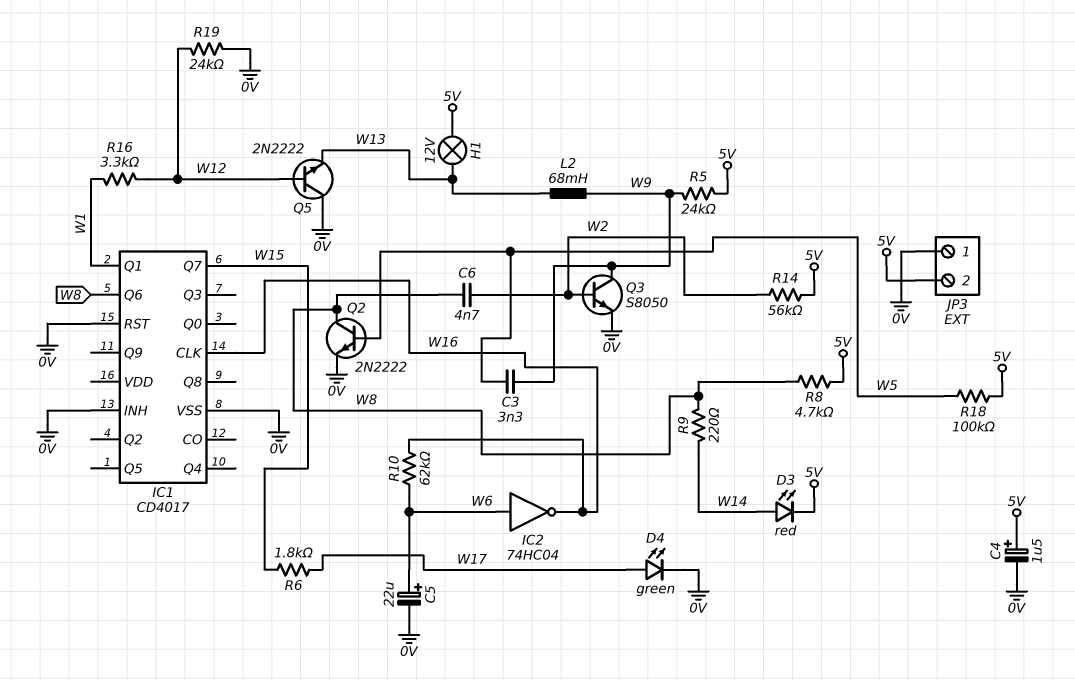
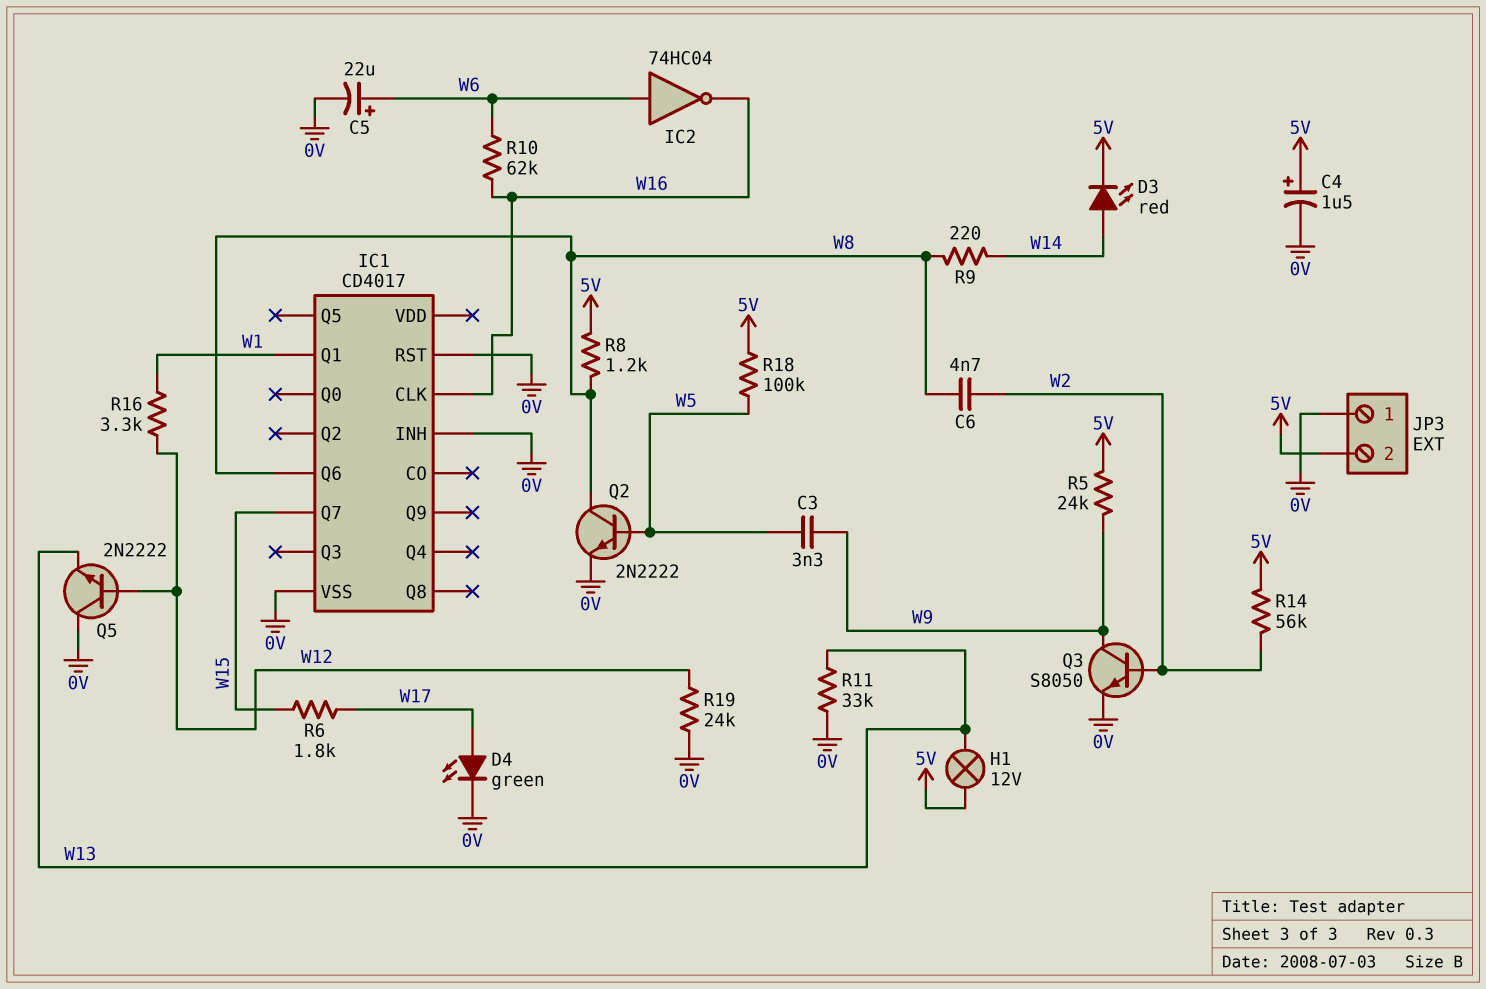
L2: 68mH (W9, W13) -> none
R8: 4.7k (5V, W8) -> 1.2k (5V, W8)
R11: none -> 33k (0V, W13)

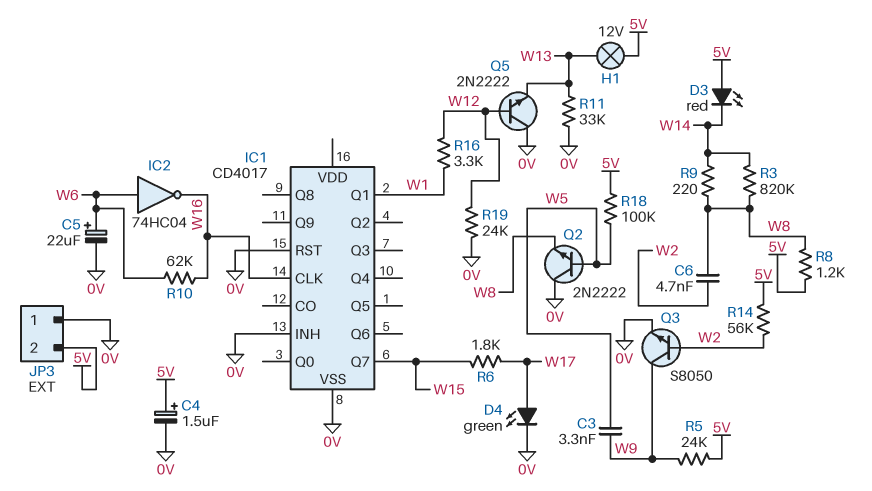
D3: LED red (A W14, K 5V) -> LED red (A 5V, K W14)
IC1 pin Q6: W8 -> none
Q2: NPN 2N2222 (B W5, C W8, E 0V) -> NPN 2N2222 (B W5, C 0V, E W8)
R3: none -> 820k (W8, W14)

